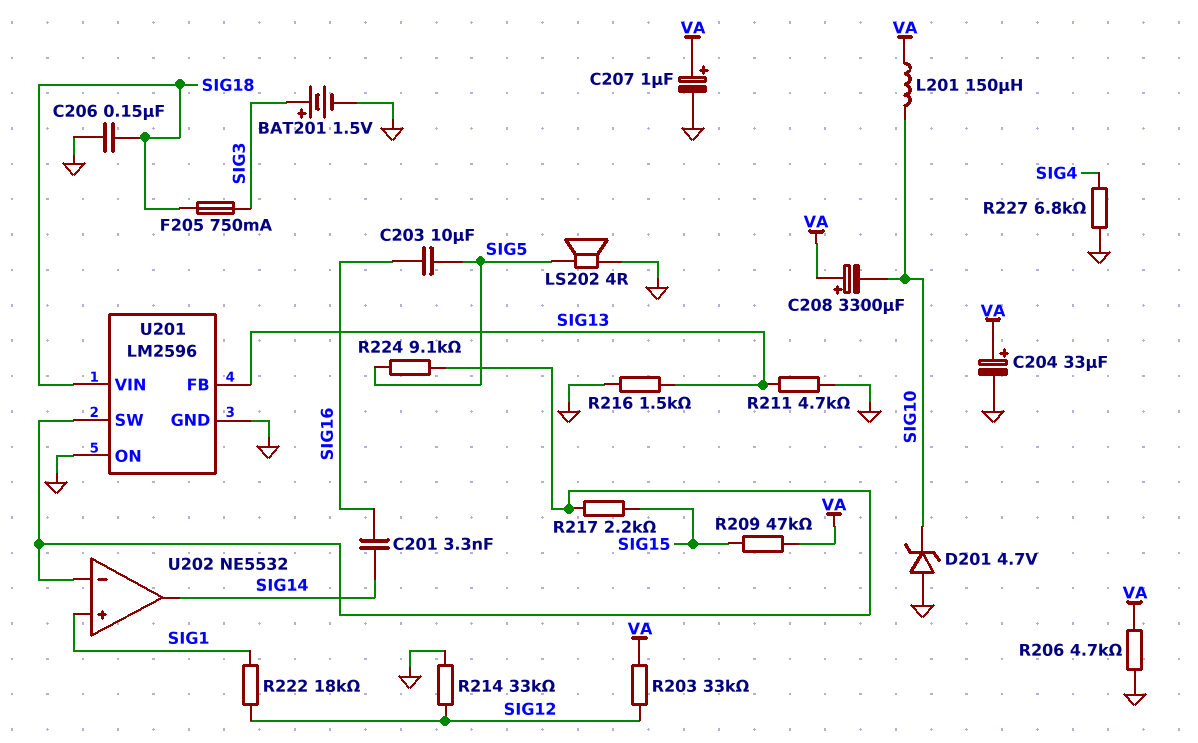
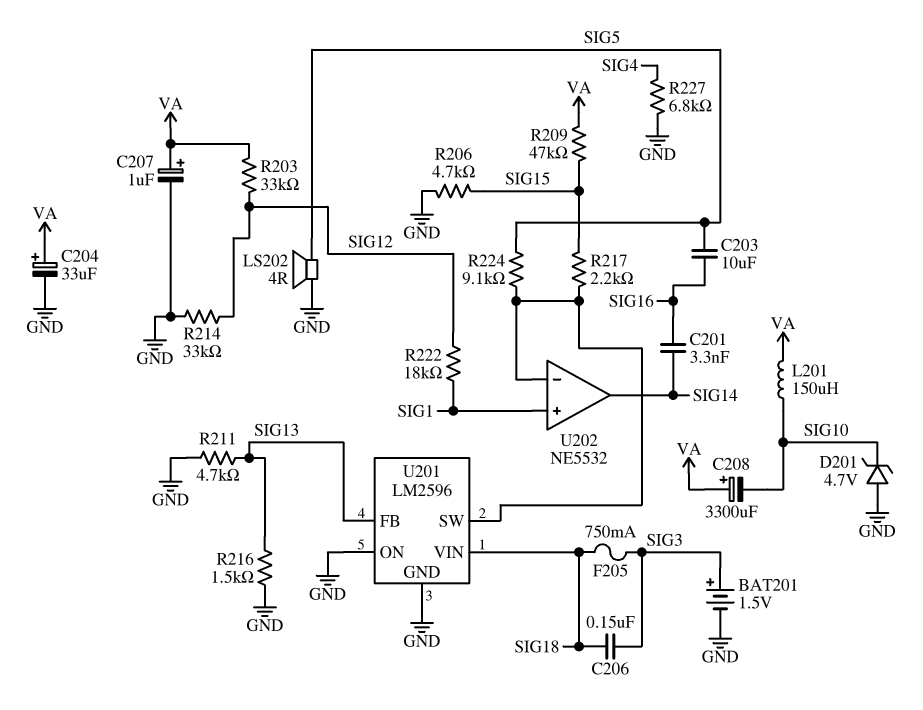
C206: 150nF (GND, SIG18) -> 150nF (SIG3, SIG18)
R206: 4.7k (GND, VA) -> 4.7k (GND, SIG15)

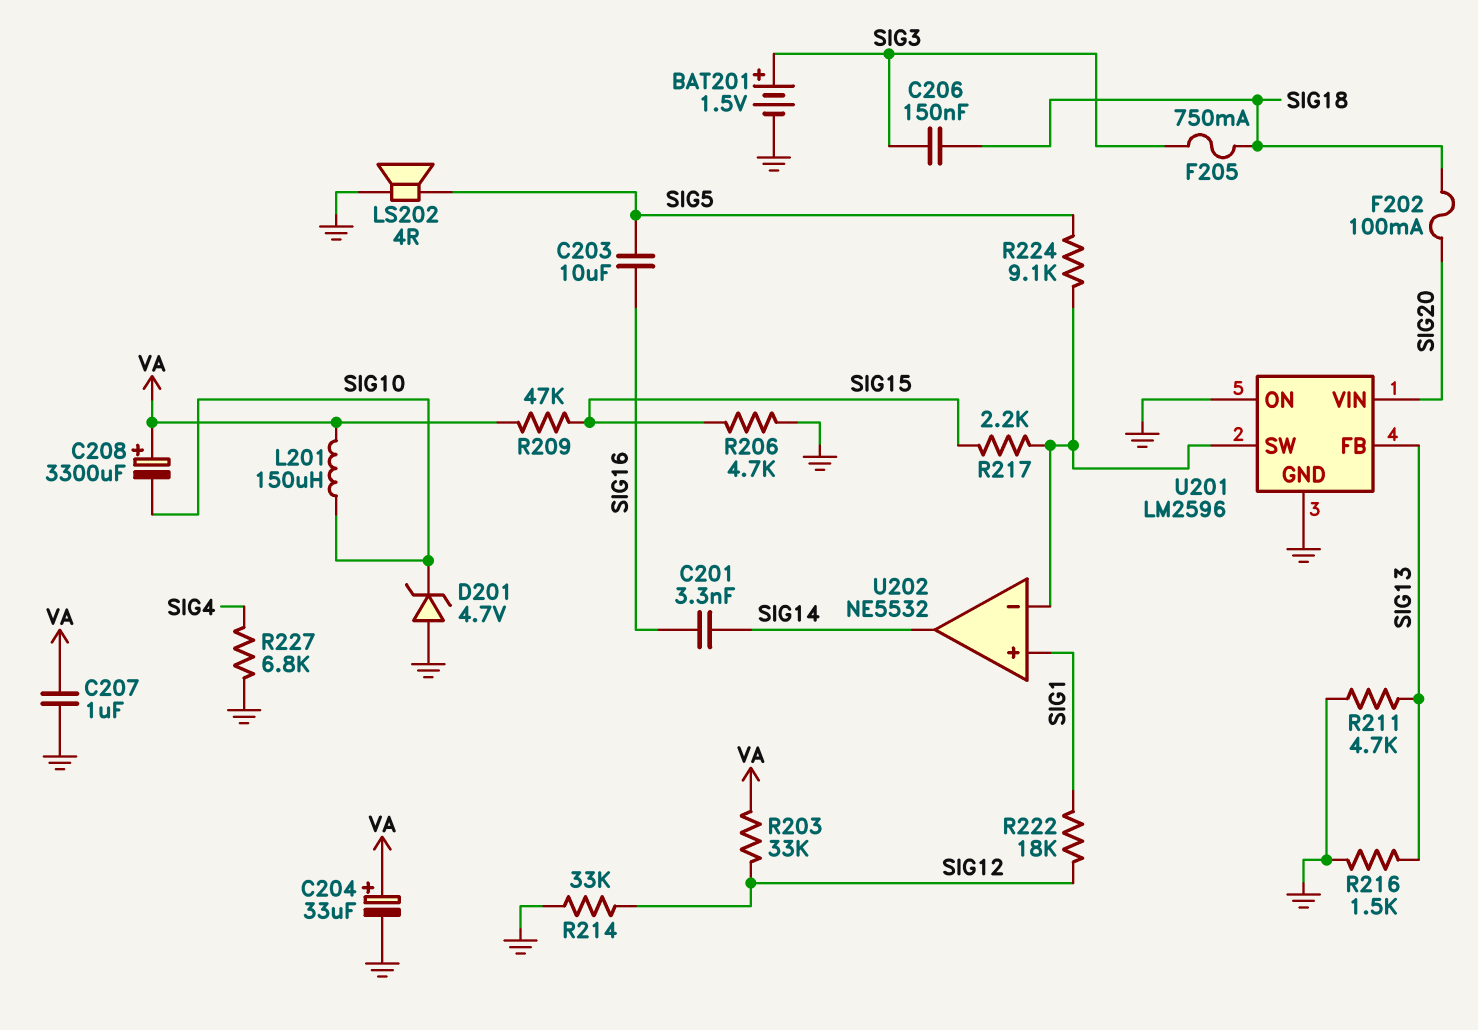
C207: 1uF (plus VA, minus GND) -> 1uF (GND, VA)
F202: none -> 100mA (SIG18, SIG20)
U201 pin VIN: SIG18 -> SIG20

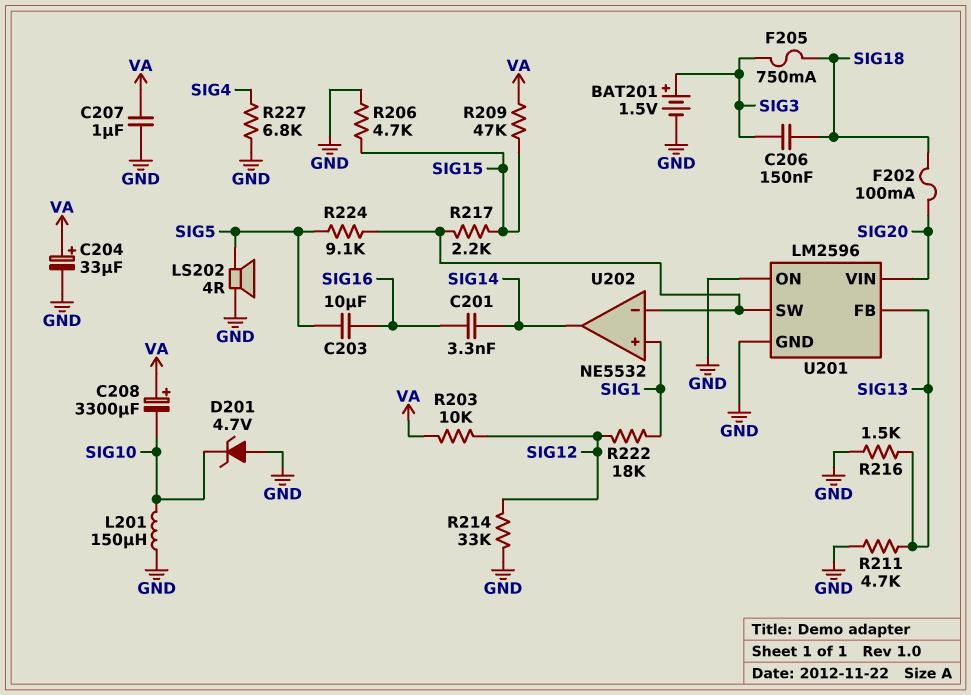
L201: 150uH (SIG10, VA) -> 150uH (GND, SIG10)
R203: 33k (SIG12, VA) -> 10k (SIG12, VA)

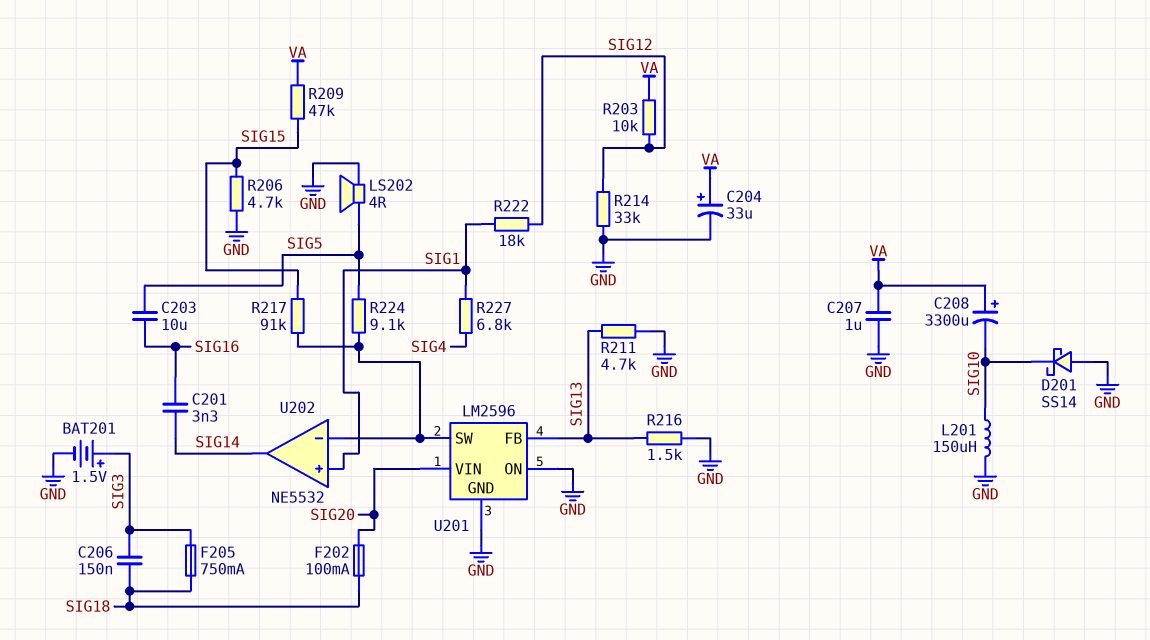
D201: zener 4.7V (A GND, K SIG10) -> schottky SS14 (A GND, K SIG10)
R217: 2.2k (SIG15, U201/SW) -> 91k (SIG15, U201/SW)
R227: 6.8k (GND, SIG4) -> 6.8k (SIG1, SIG4)

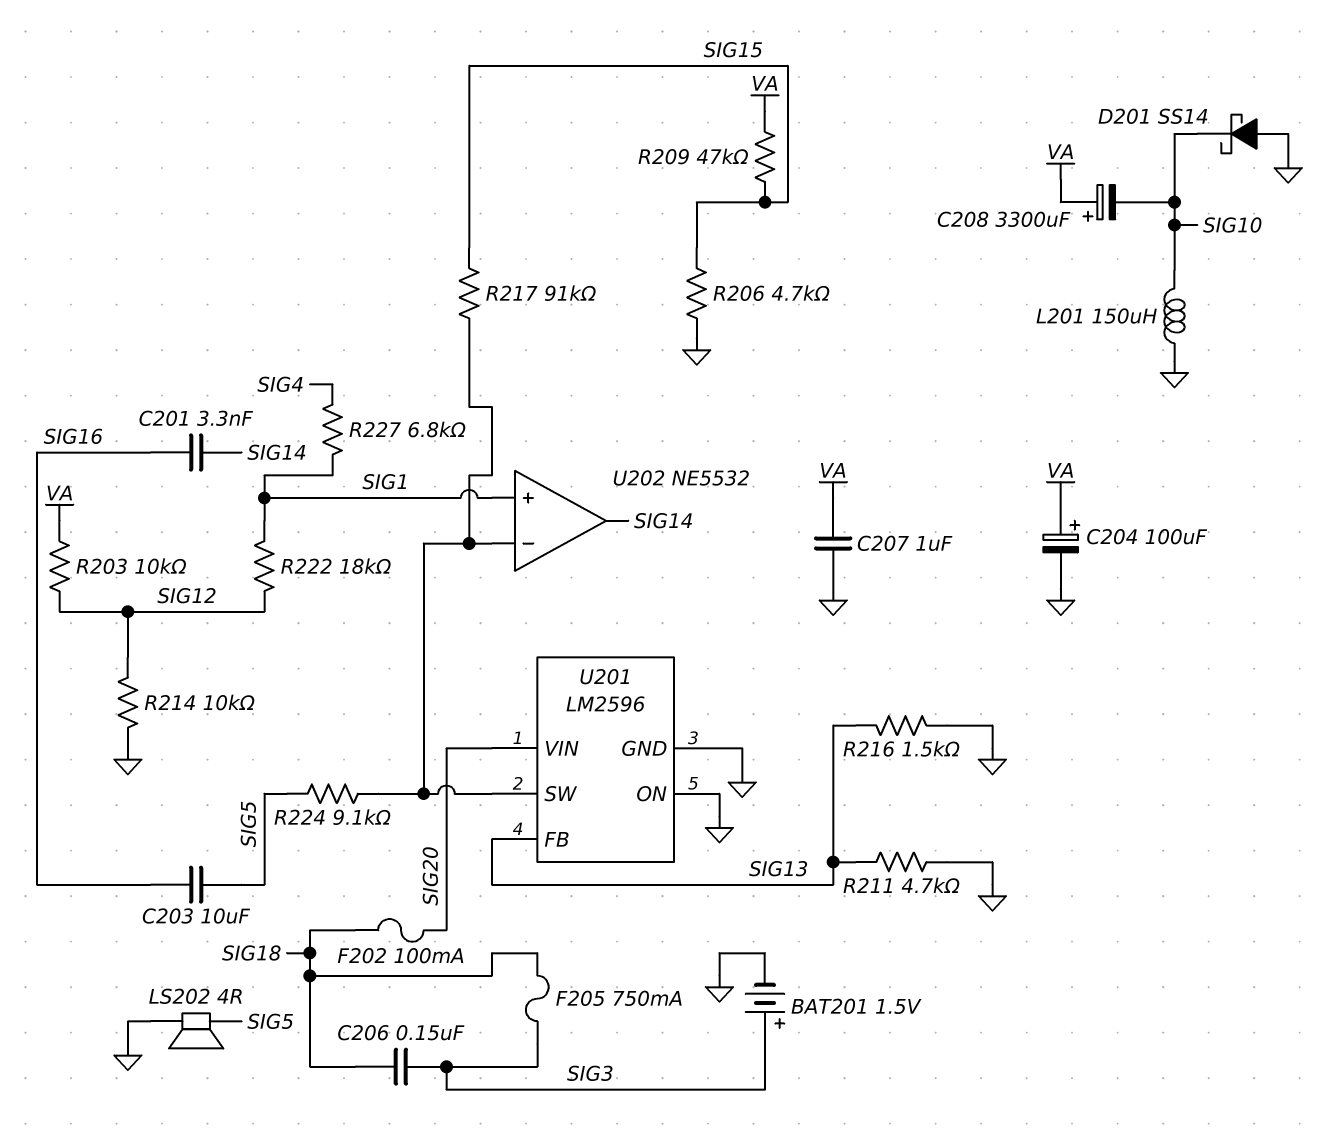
C204: 33uF (plus VA, minus GND) -> 100uF (plus VA, minus GND)
R214: 33k (GND, SIG12) -> 10k (GND, SIG12)

